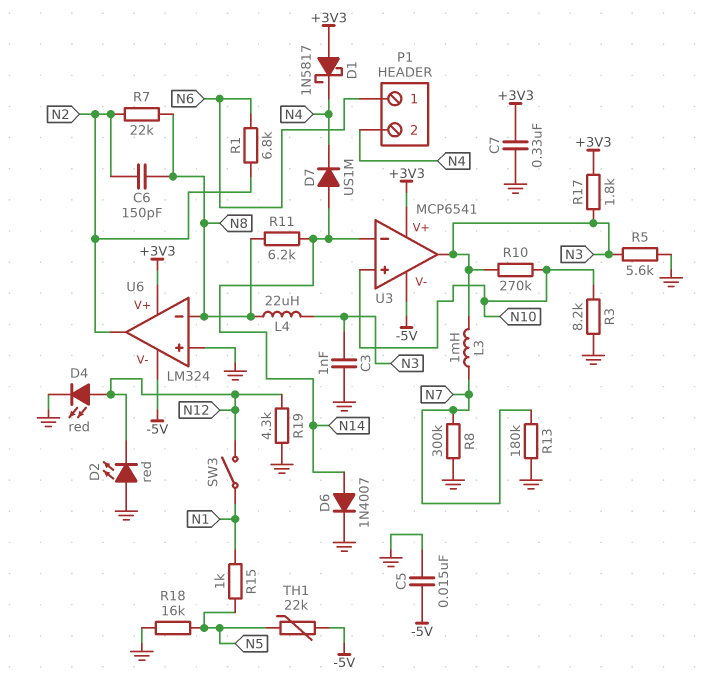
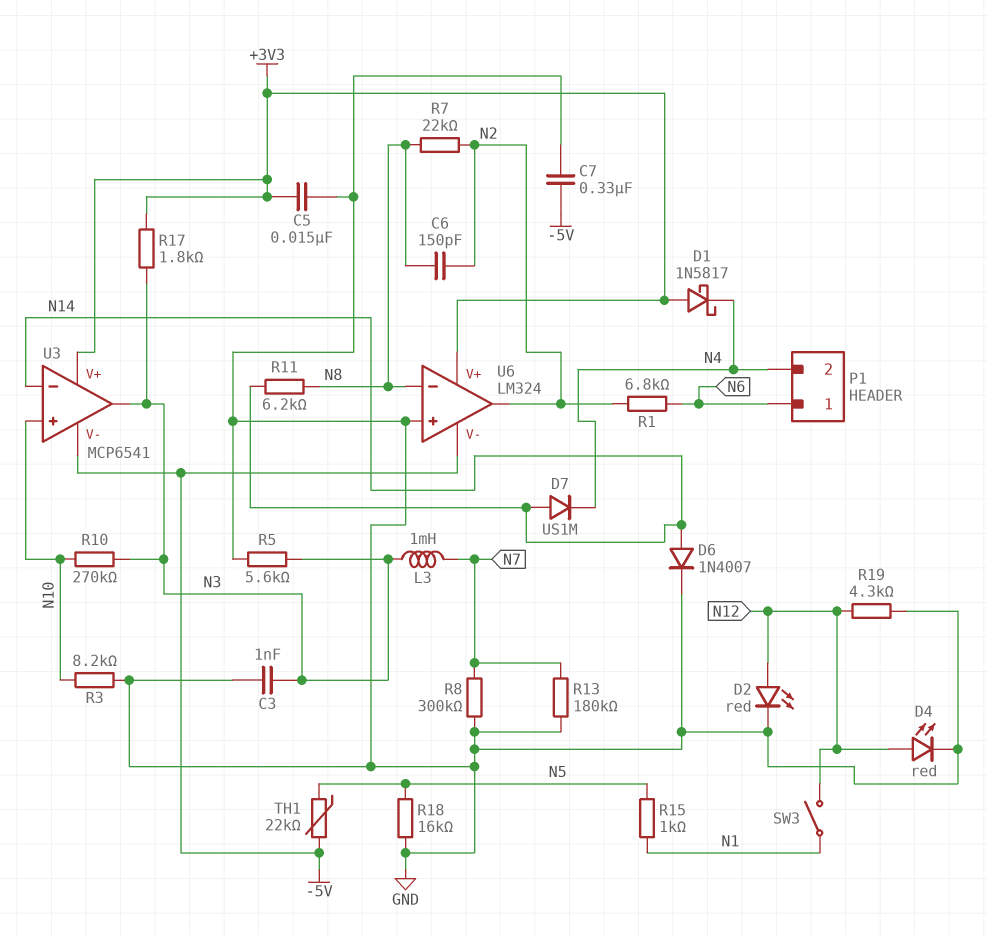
C5: 15nF (-5V, GND) -> 15nF (+3V3, GND)
C7: 330nF (+3V3, GND) -> 330nF (-5V, GND)
D2: LED red (A GND, K N12) -> LED red (A N12, K GND)
L4: 22uH (N3, N8) -> none

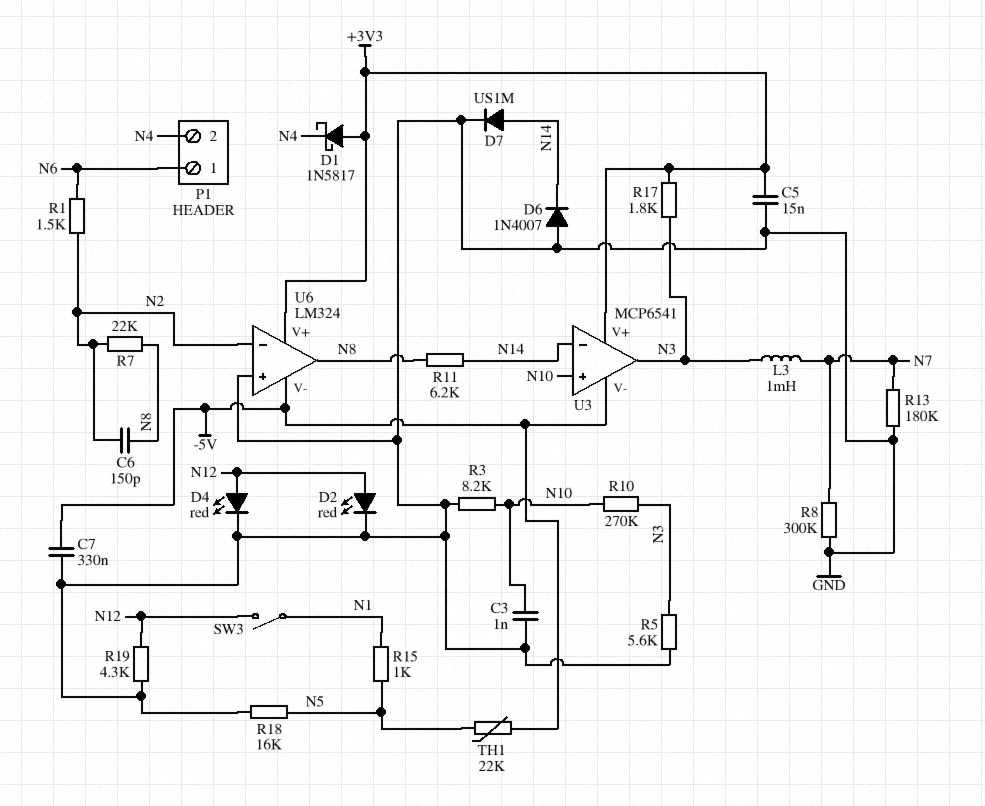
C3: 1nF (GND, N3) -> 1nF (GND, N10)
D6: diode 1N4007 (A N14, K GND) -> diode 1N4007 (A GND, K N14)
D7: diode US1M (A N14, K N4) -> diode US1M (A N14, K GND)
R1: 6.8k (N2, N6) -> 1.5k (N2, N6)
U6 pin in-: N8 -> N2
U6 pin out: N2 -> N8

